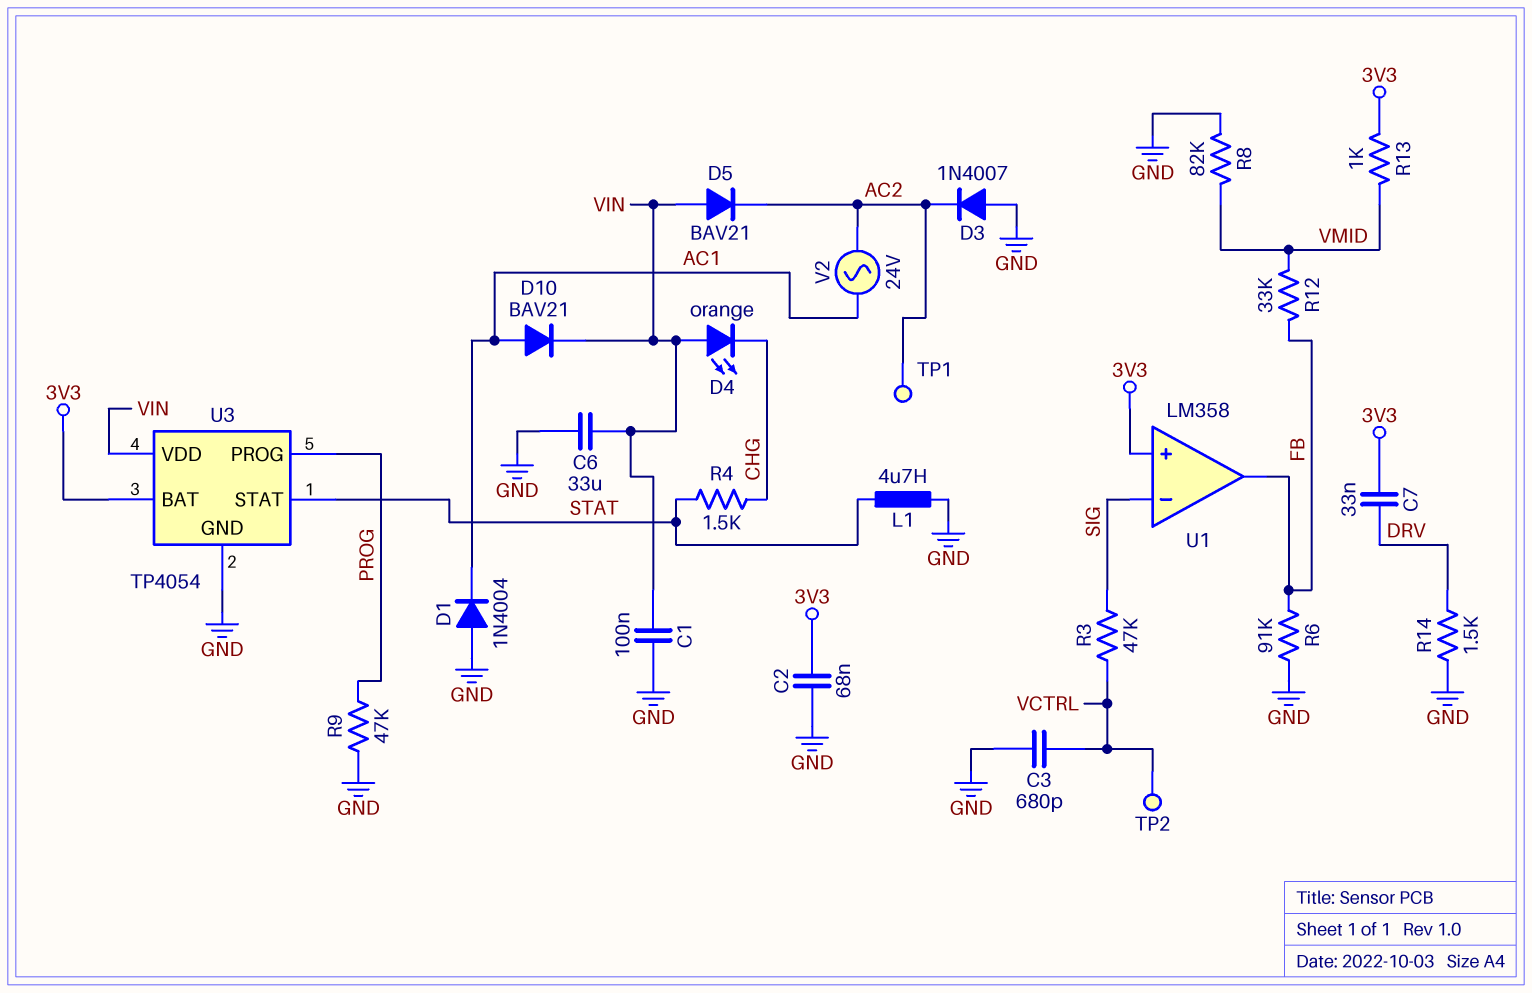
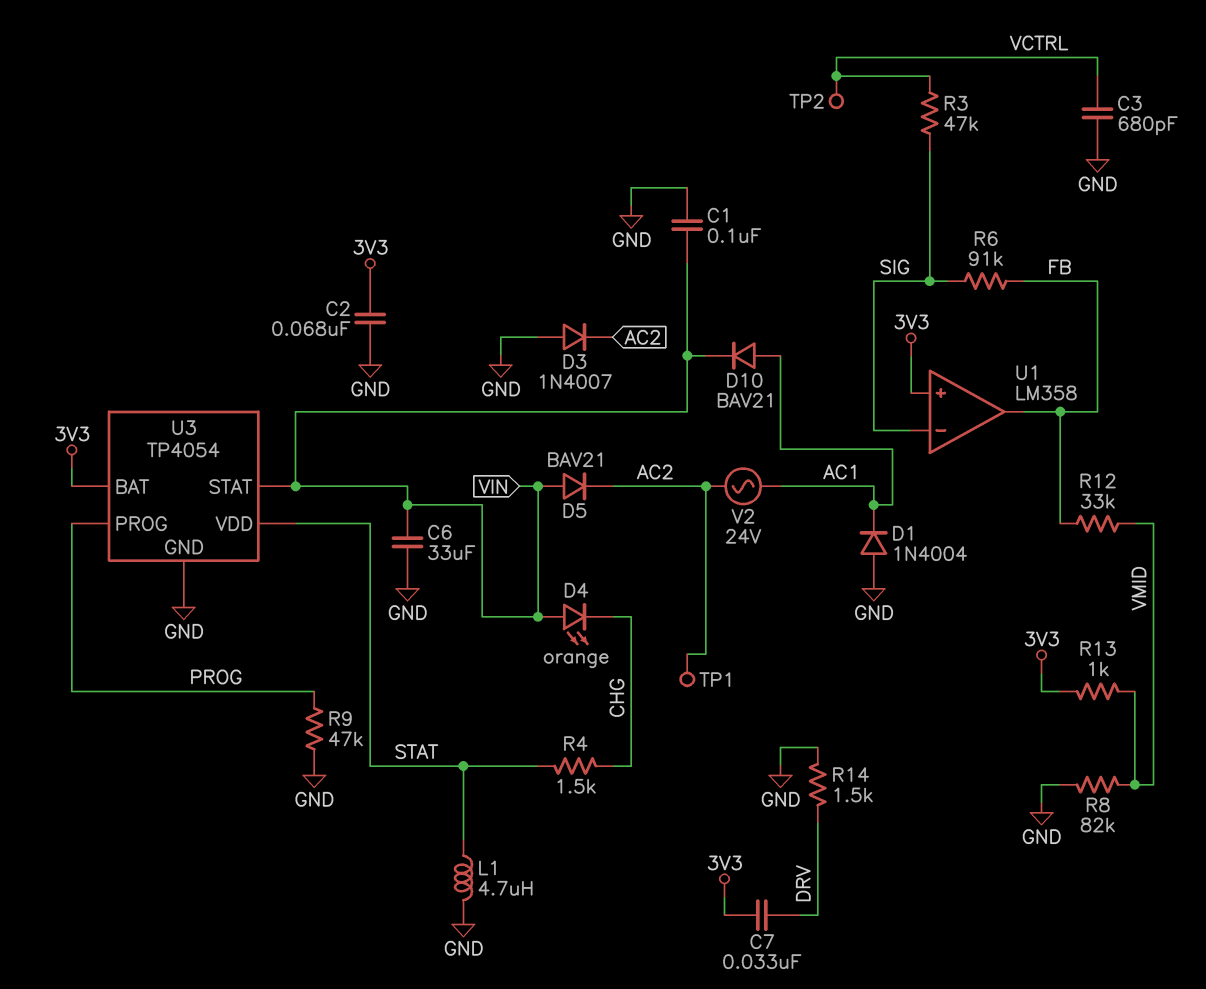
R6: 91k (FB, GND) -> 91k (FB, SIG)
U3 pin STAT: STAT -> VIN
U3 pin VDD: VIN -> STAT

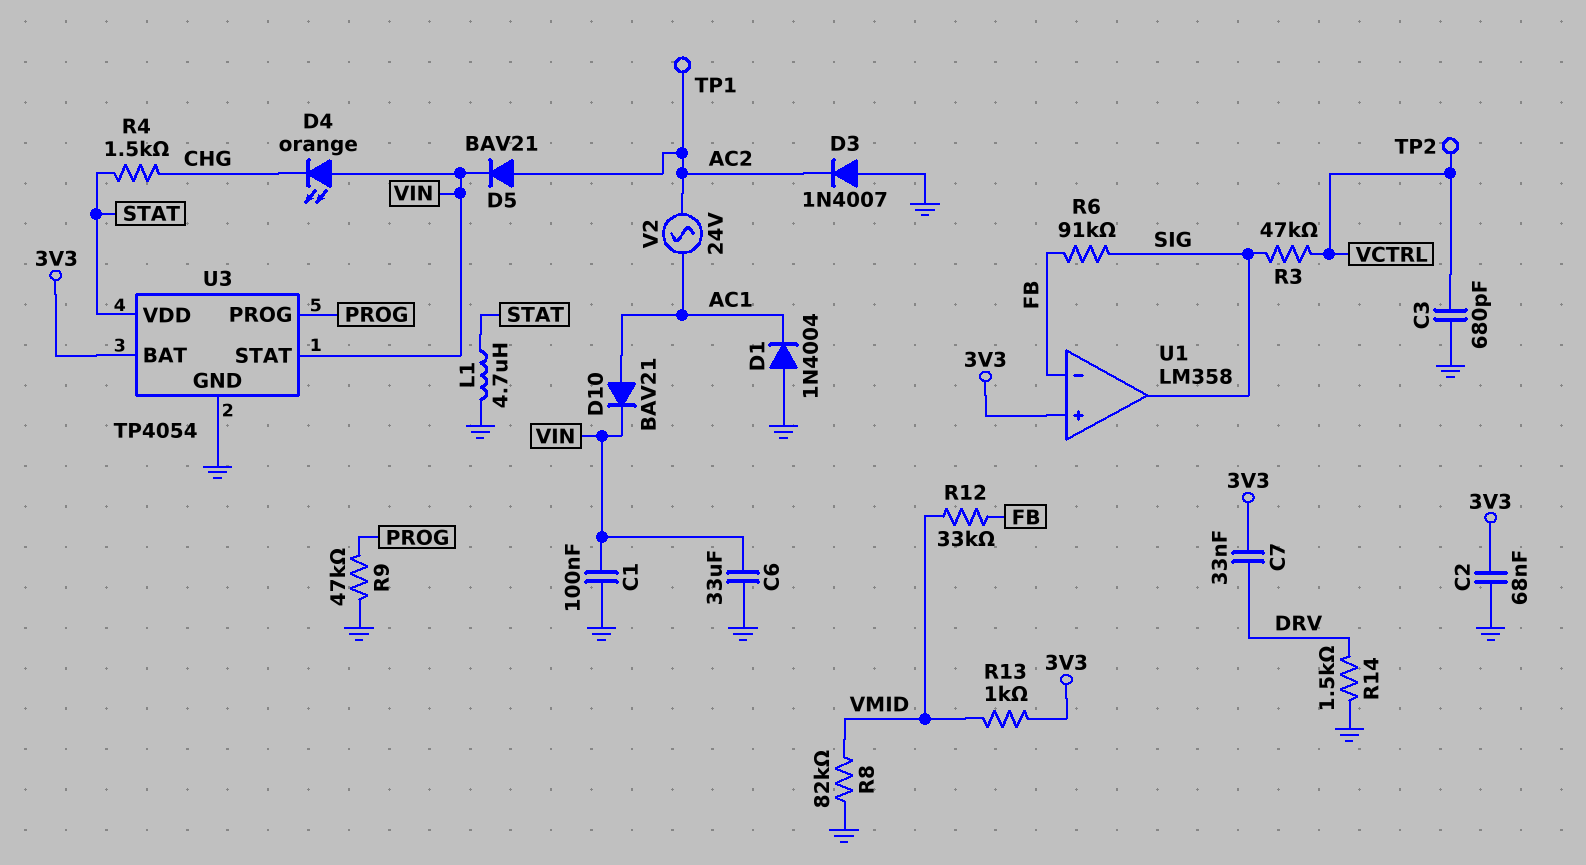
D5: diode BAV21 (A VIN, K AC2) -> diode BAV21 (A AC2, K VIN)
U1 pin in-: SIG -> FB
U1 pin out: FB -> SIG

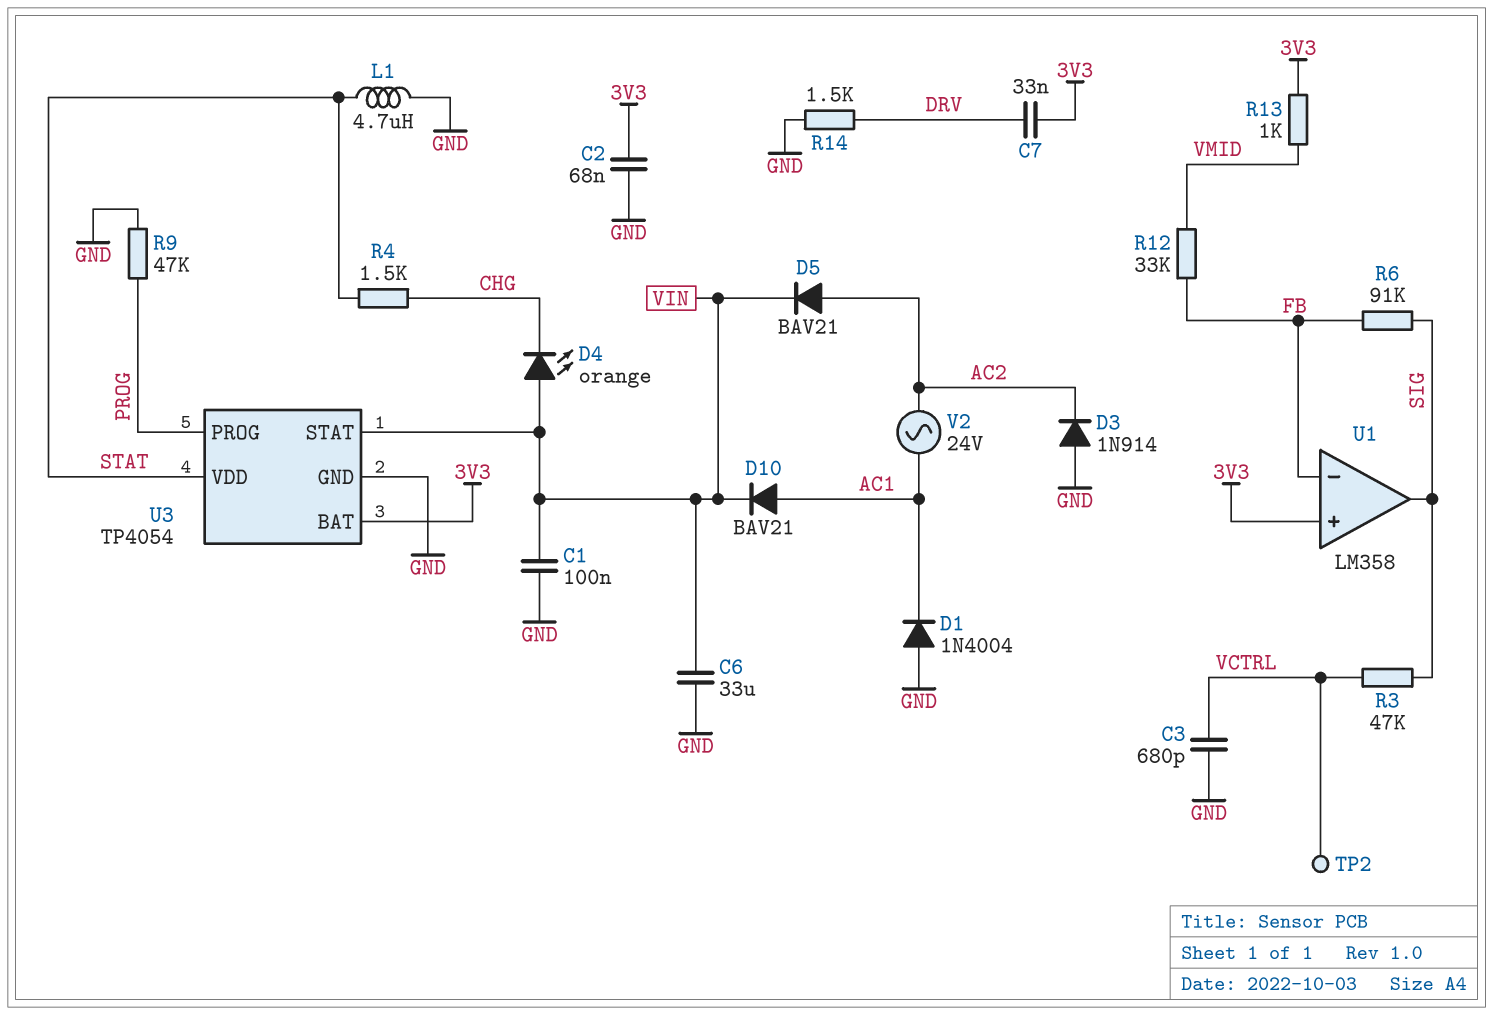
D3: diode 1N4007 (A GND, K AC2) -> diode 1N914 (A GND, K AC2)
R8: 82k (GND, VMID) -> none
TP1: test point (AC2) -> none

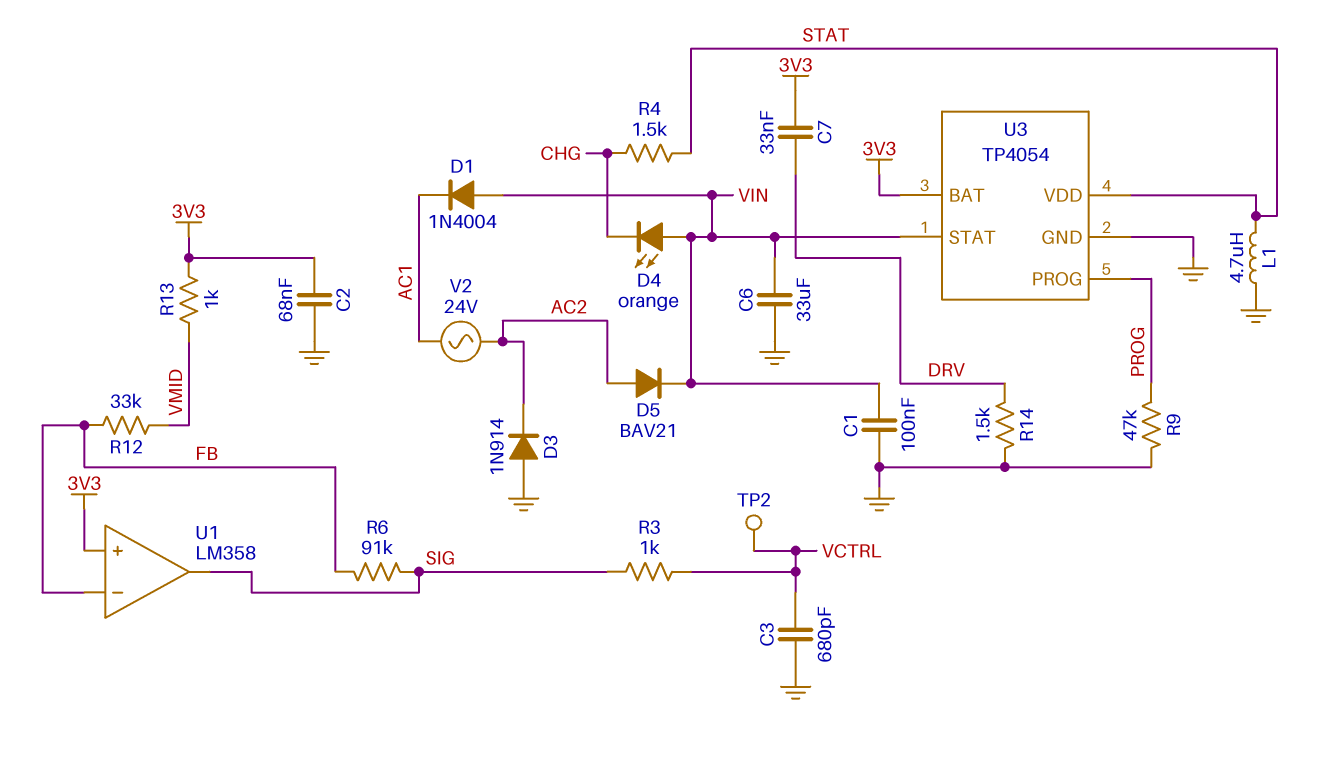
D1: diode 1N4004 (A GND, K AC1) -> diode 1N4004 (A VIN, K AC1)
D10: diode BAV21 (A AC1, K VIN) -> none
R3: 47k (SIG, VCTRL) -> 1k (SIG, VCTRL)

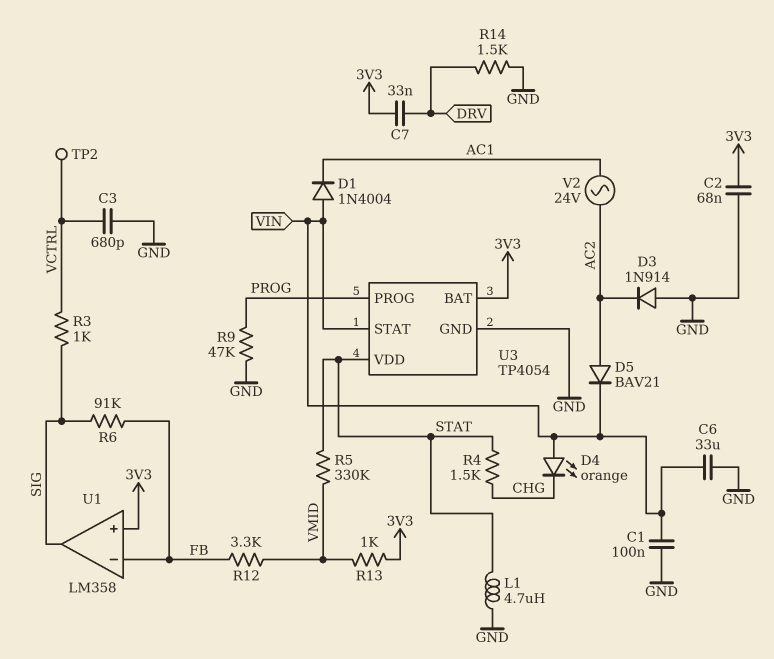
R5: none -> 330k (STAT, VMID)
R12: 33k (FB, VMID) -> 3.3k (FB, VMID)

